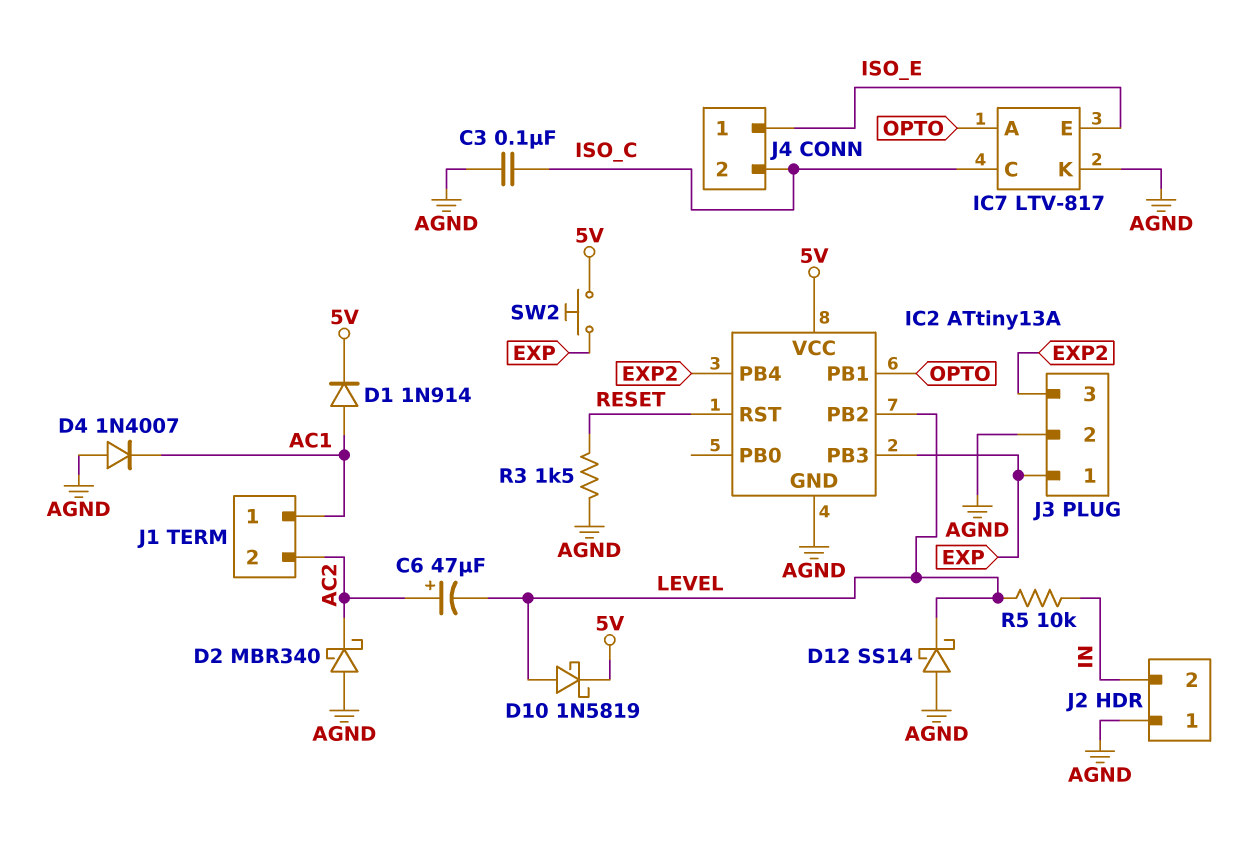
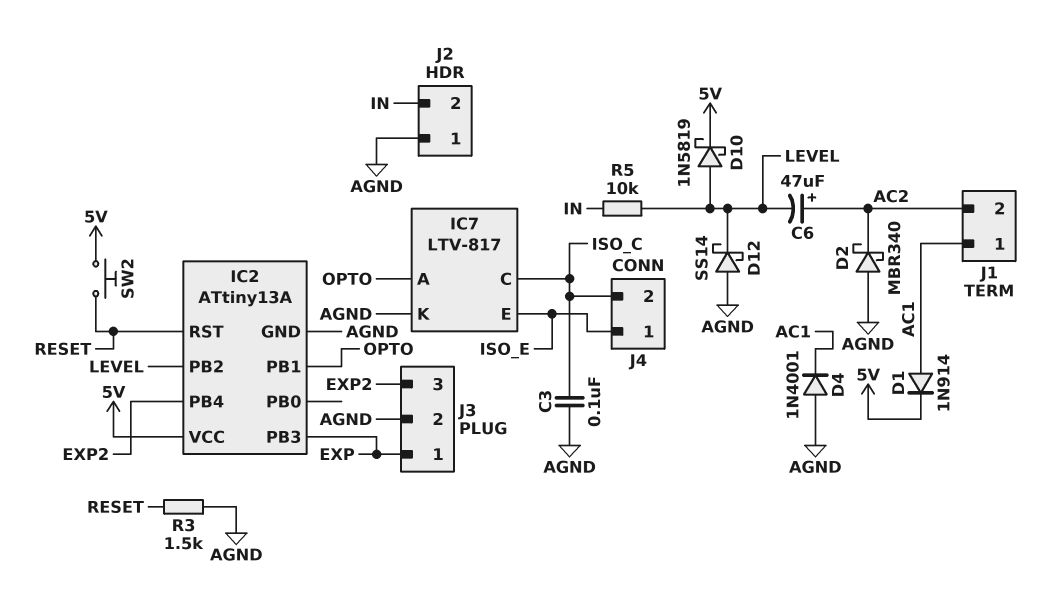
D4: diode 1N4007 (A AGND, K AC1) -> diode 1N4001 (A AGND, K AC1)
SW2: button (5V, EXP) -> button (5V, RESET)

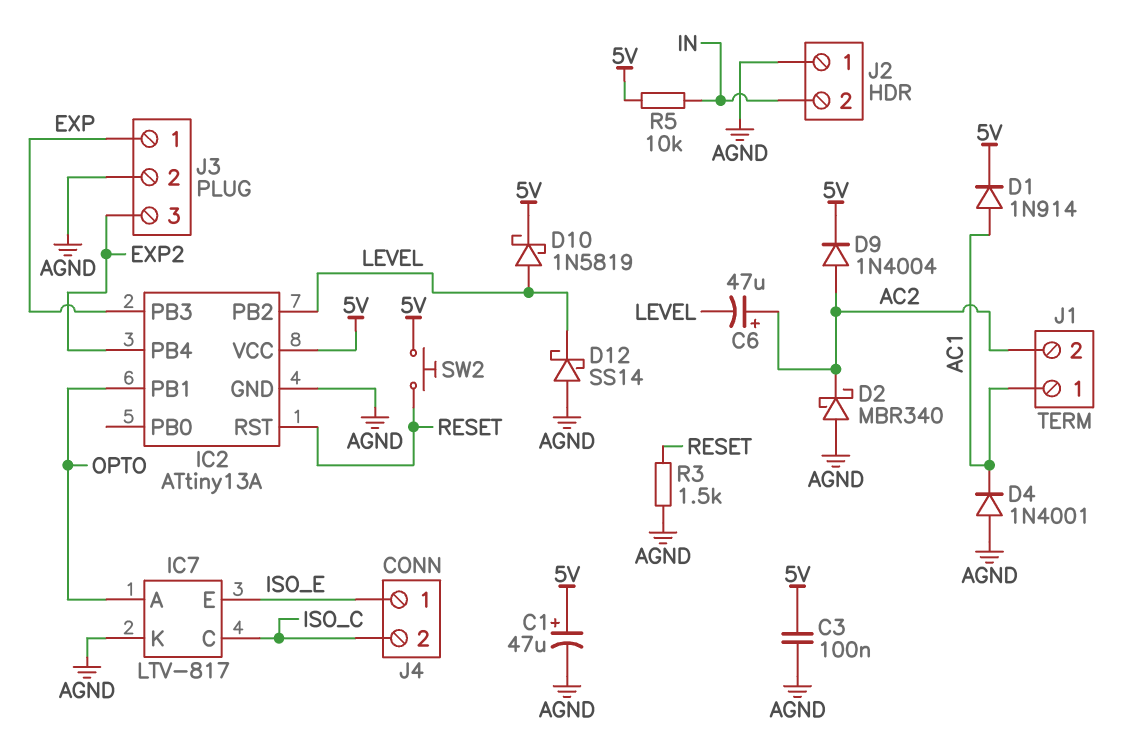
C1: none -> 47uF (plus 5V, minus AGND)
C3: 100nF (AGND, ISO_C) -> 100nF (5V, AGND)
D9: none -> diode 1N4004 (A AC2, K 5V)
R5: 10k (IN, LEVEL) -> 10k (5V, IN)

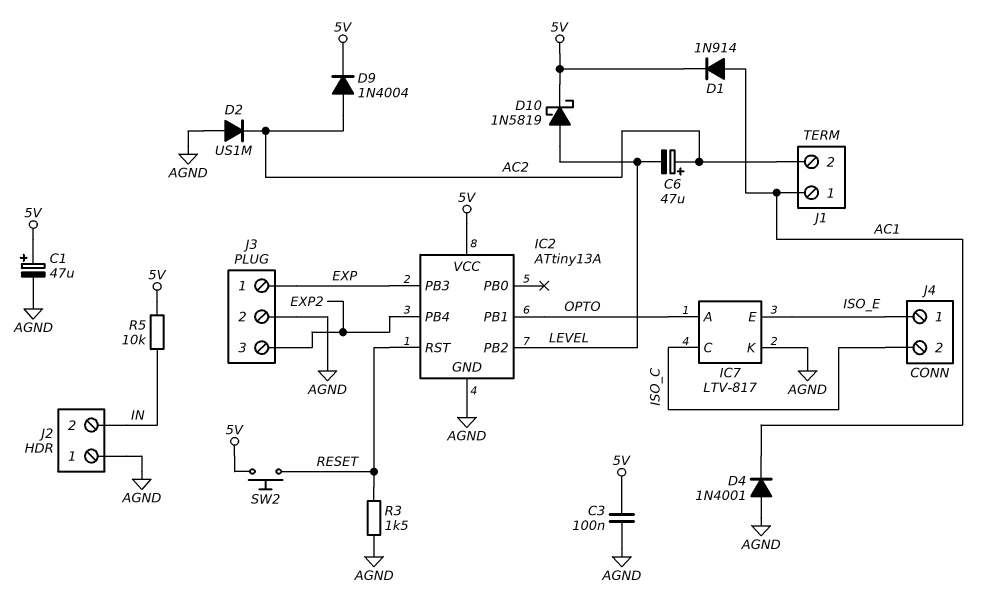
D2: schottky MBR340 (A AGND, K AC2) -> diode US1M (A AGND, K AC2)
D12: schottky SS14 (A AGND, K LEVEL) -> none

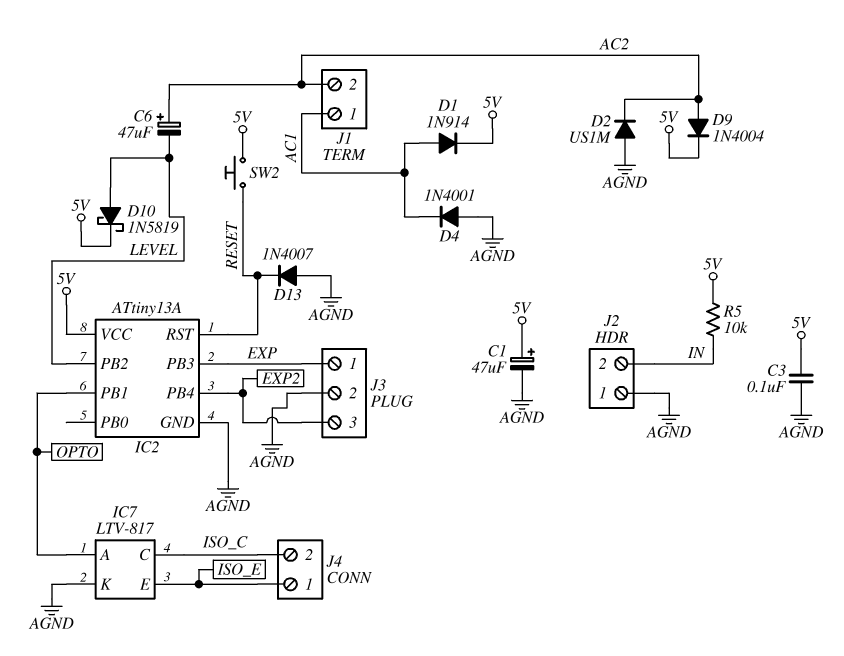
D13: none -> diode 1N4007 (A AGND, K RESET)
R3: 1.5k (AGND, RESET) -> none

